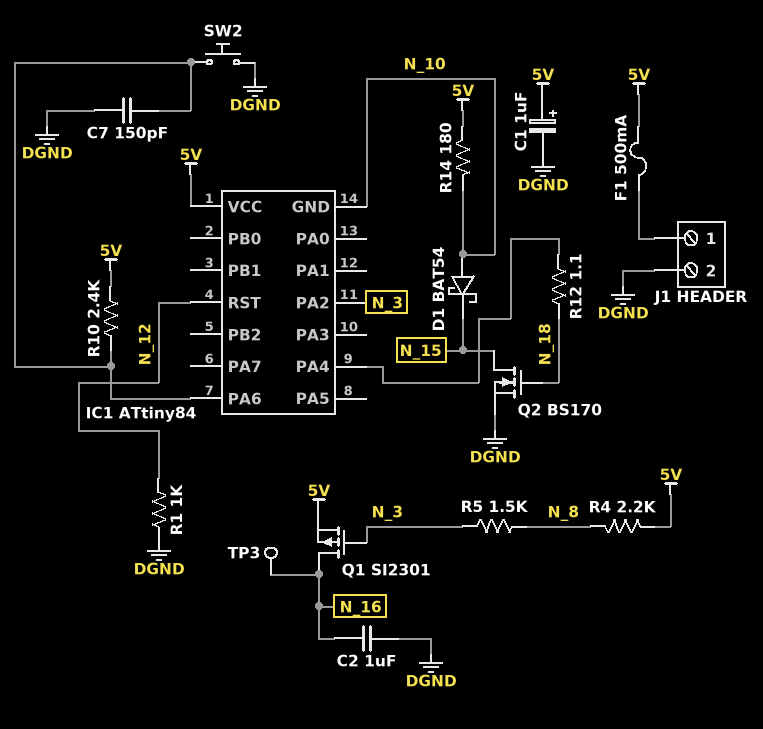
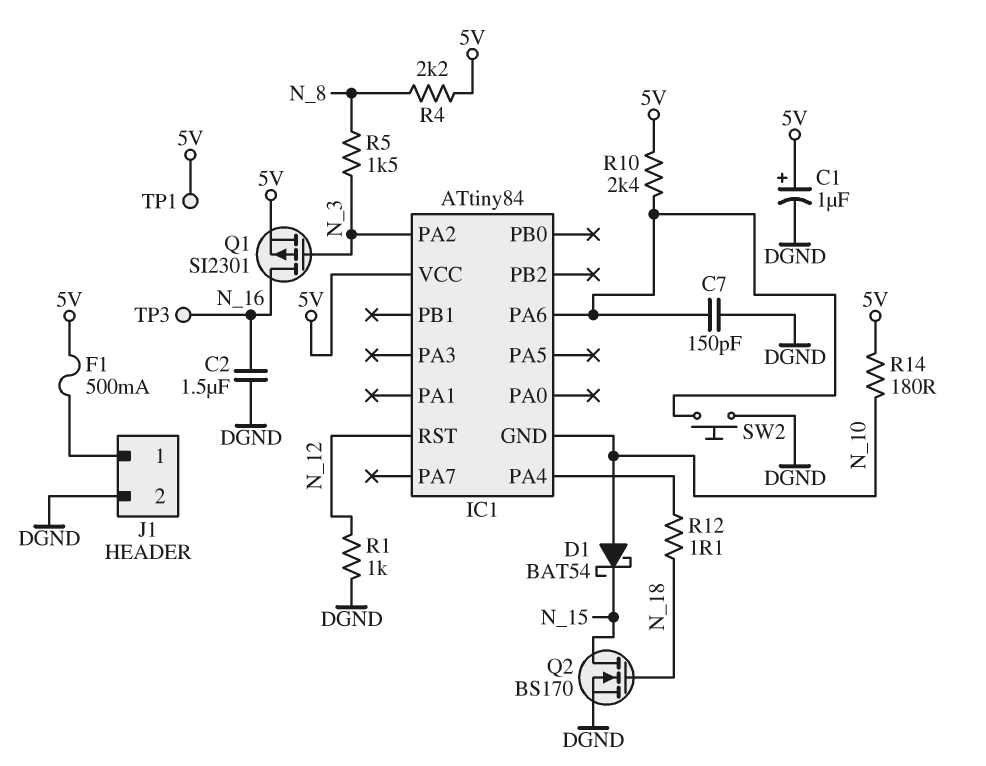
C2: 1uF (DGND, N_16) -> 1.5uF (DGND, N_16)
TP1: none -> test point (5V)

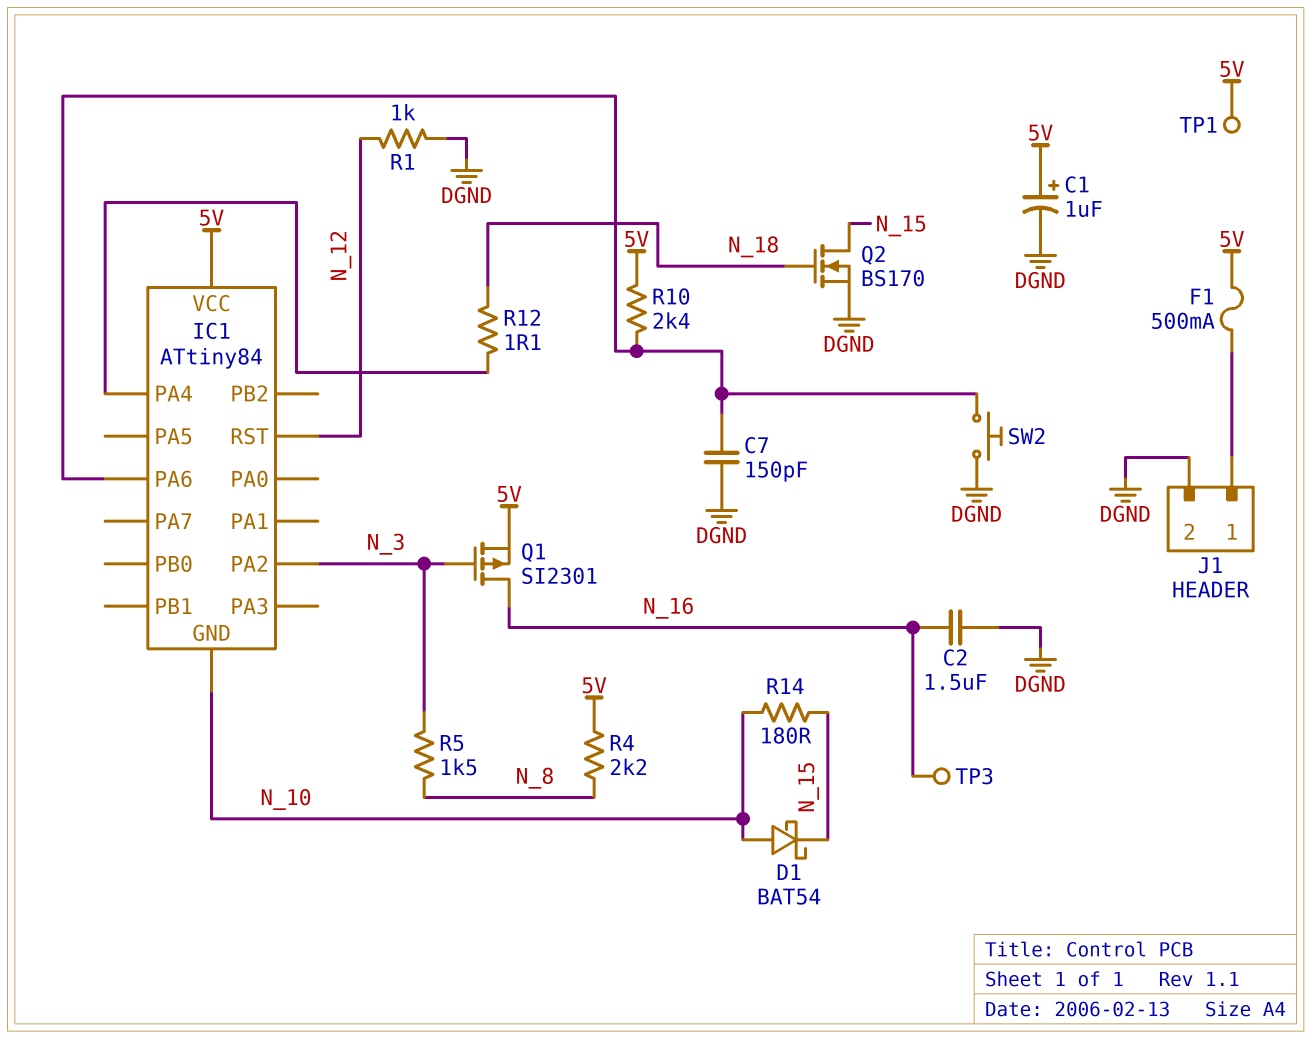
R14: 180 (5V, N_10) -> 180 (N_10, N_15)

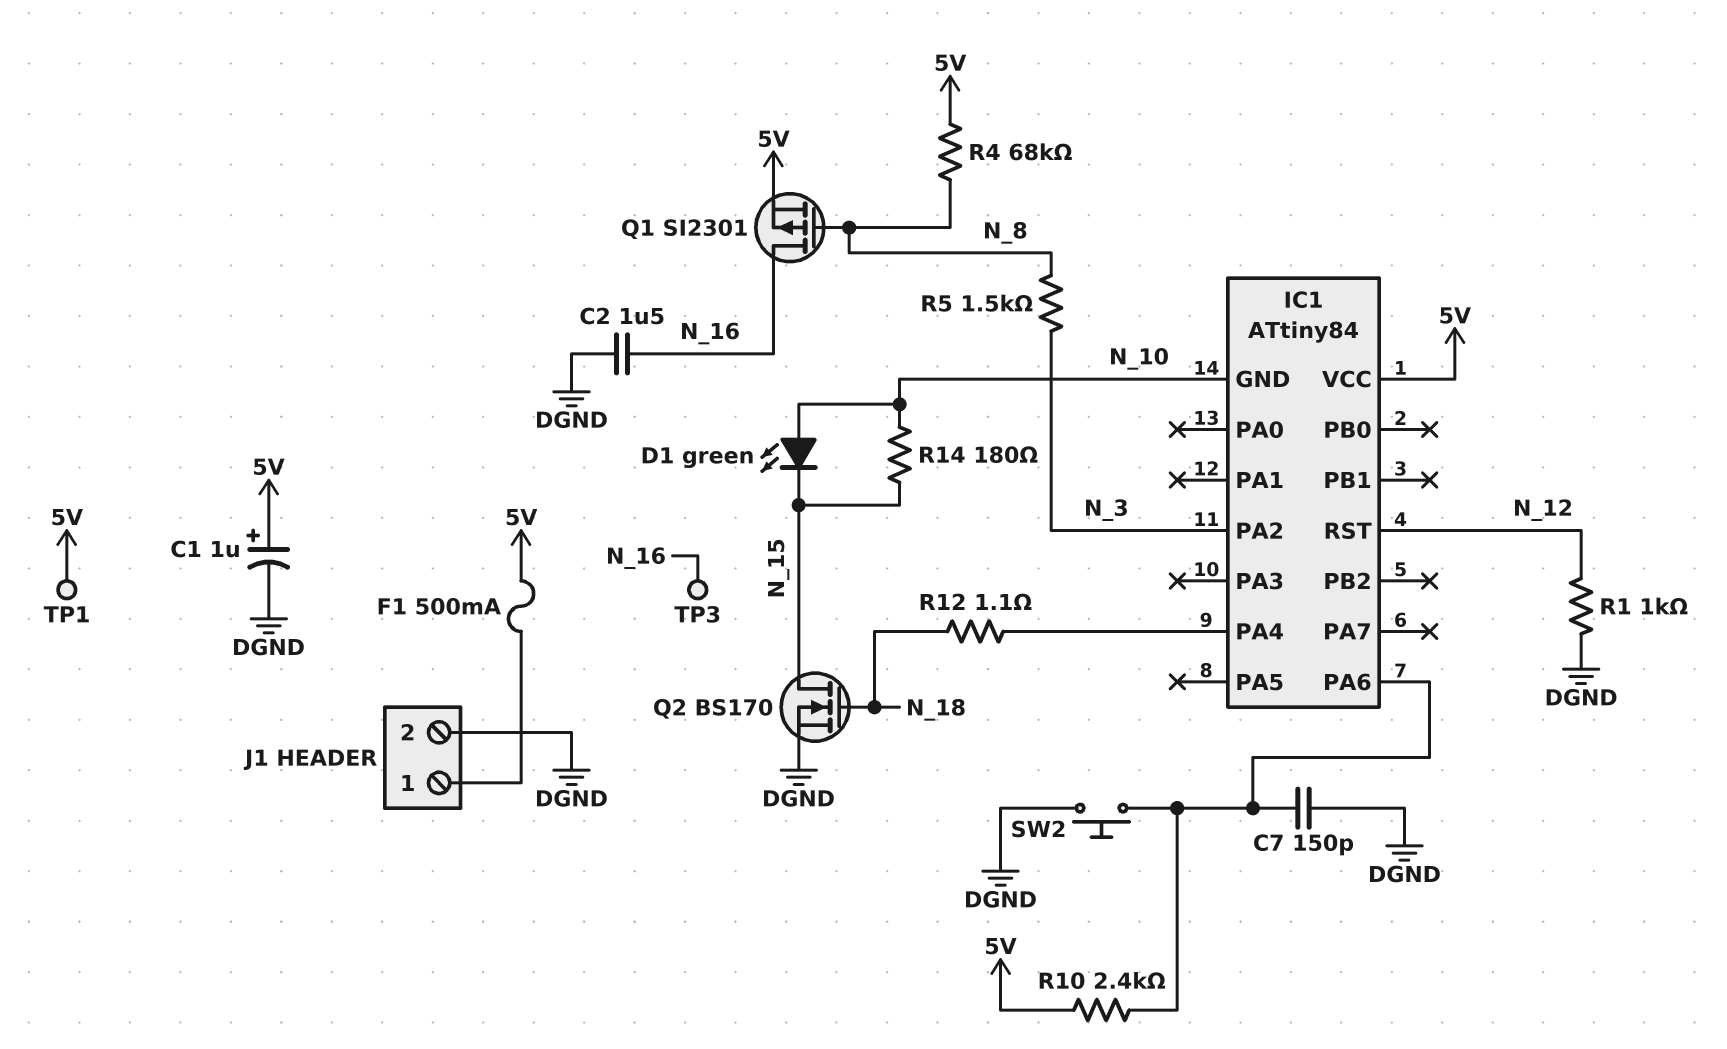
D1: schottky BAT54 (A N_10, K N_15) -> LED green (A N_10, K N_15)
Q1: PMOS SI2301 (G N_3, D N_16, S 5V) -> PMOS SI2301 (G N_8, D N_16, S 5V)
R4: 2.2k (5V, N_8) -> 68k (5V, N_8)

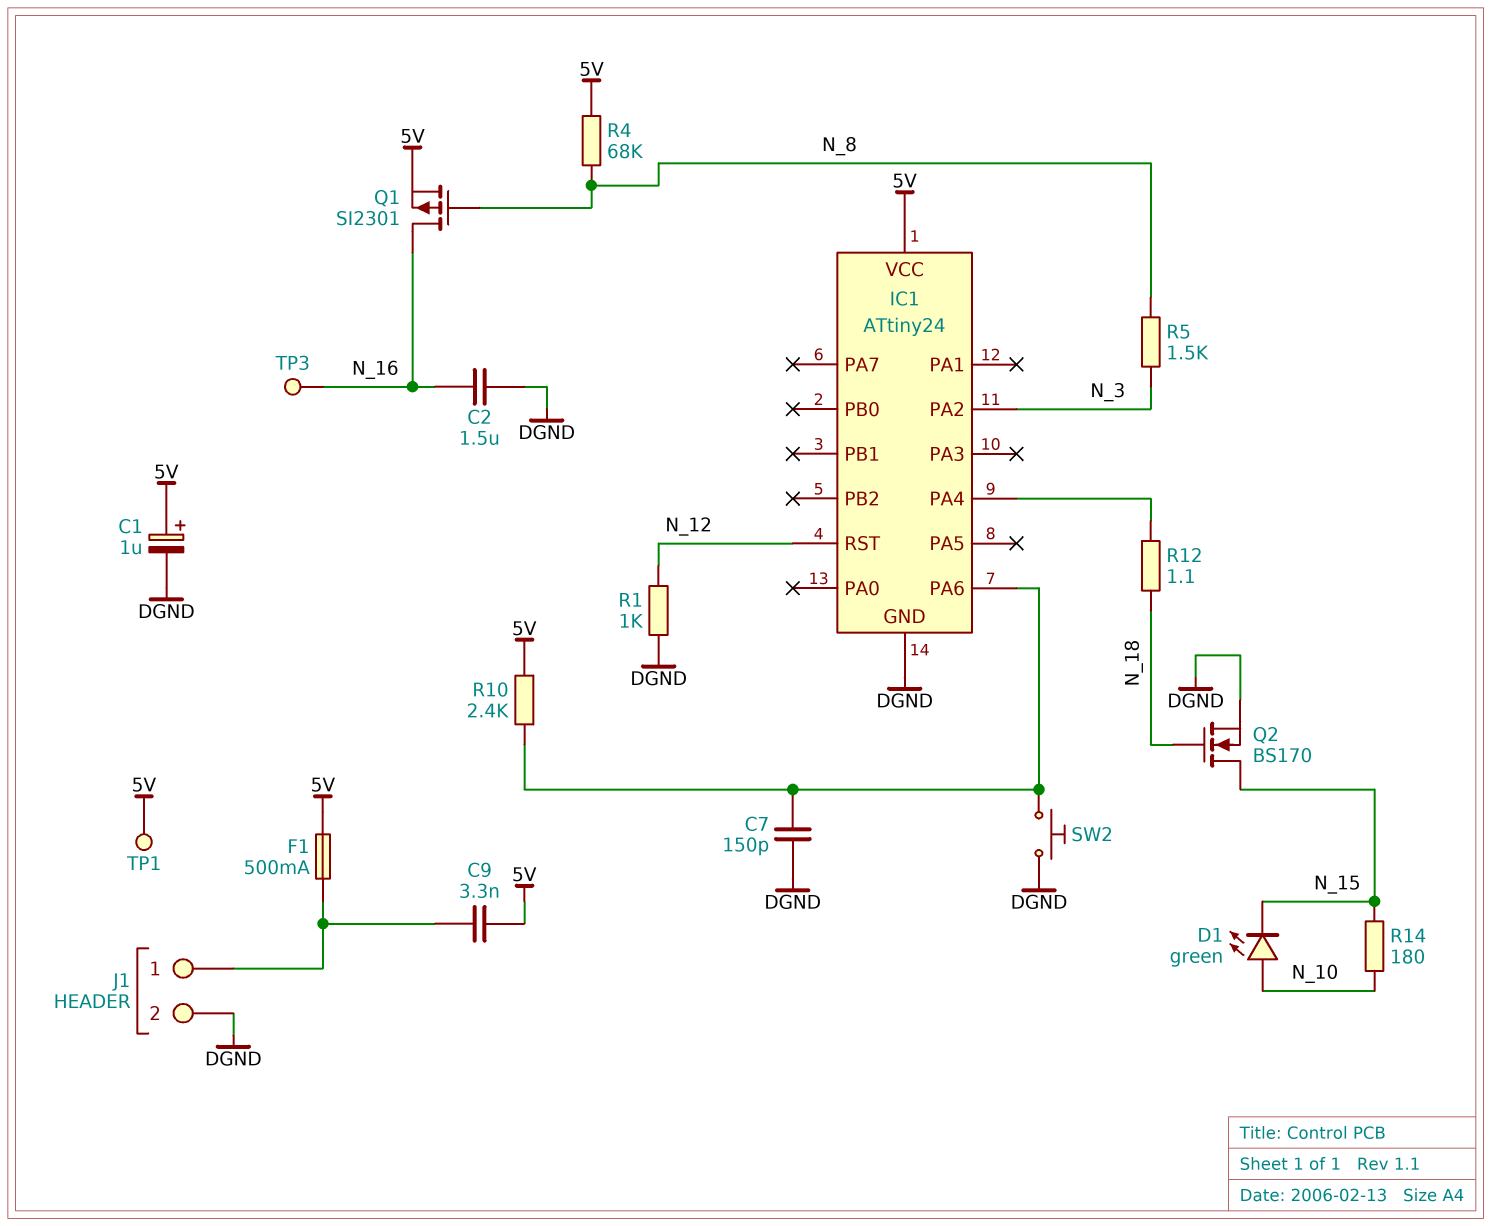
C9: none -> 3.3nF (5V, J1/1)
IC1: ATtiny84 -> ATtiny24
IC1 pin GND: N_10 -> DGND

